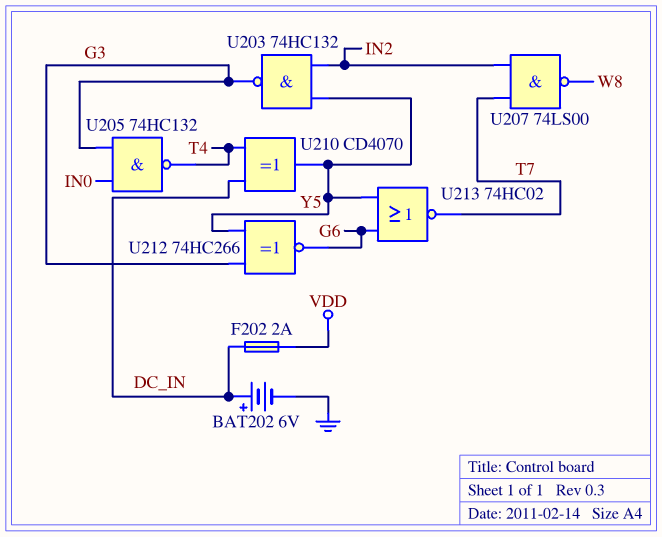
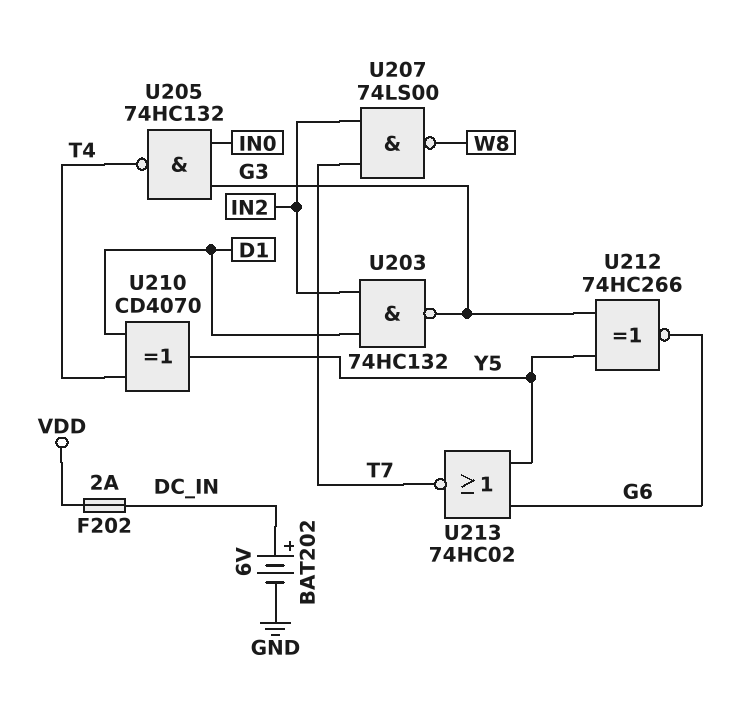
U203: NAND 74HC132 (in IN2, in Y5, out G3) -> NAND 74HC132 (in D1, in IN2, out G3)
U210: XOR CD4070 (in DC_IN, in T4, out Y5) -> XOR CD4070 (in D1, in T4, out Y5)

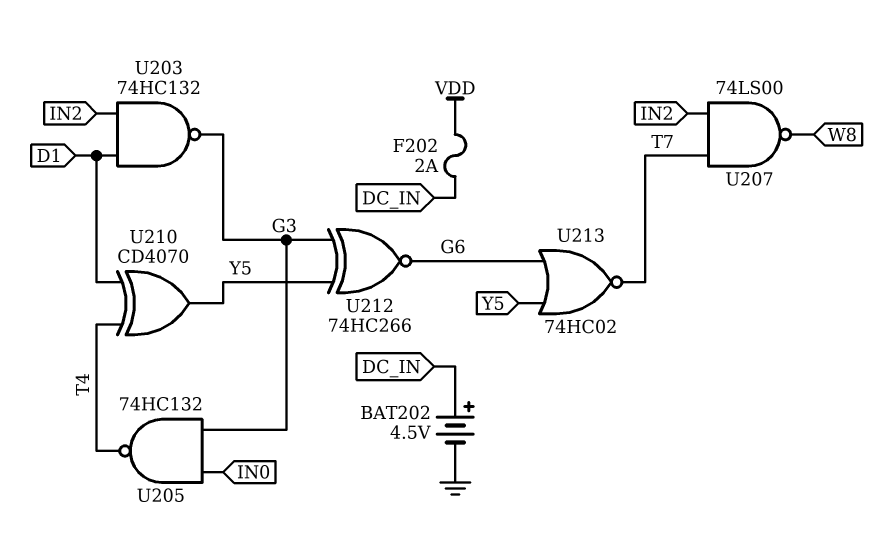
BAT202: 6V (plus DC_IN, minus GND) -> 4.5V (plus DC_IN, minus GND)

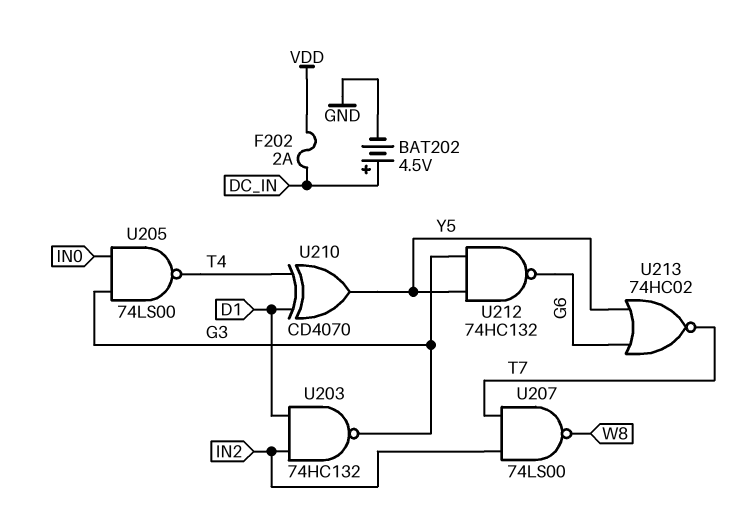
U205: NAND 74HC132 (in G3, in IN0, out T4) -> NAND 74LS00 (in G3, in IN0, out T4)
U212: XNOR 74HC266 (in G3, in Y5, out G6) -> NAND 74HC132 (in G3, in Y5, out G6)

